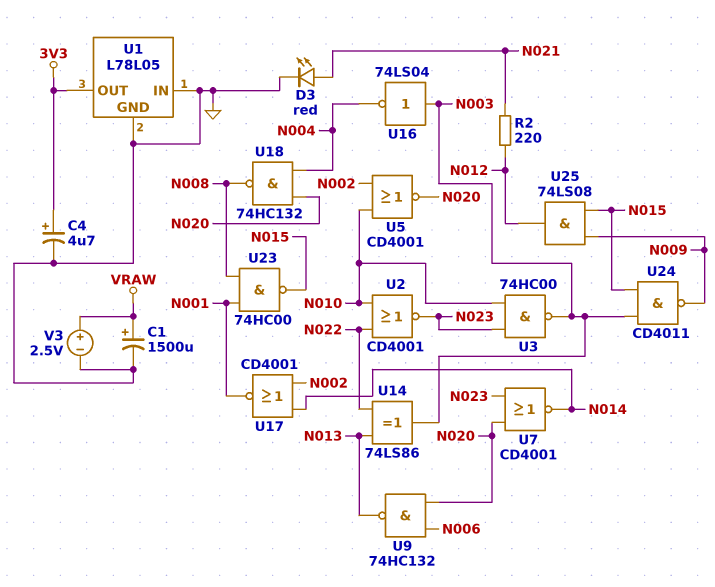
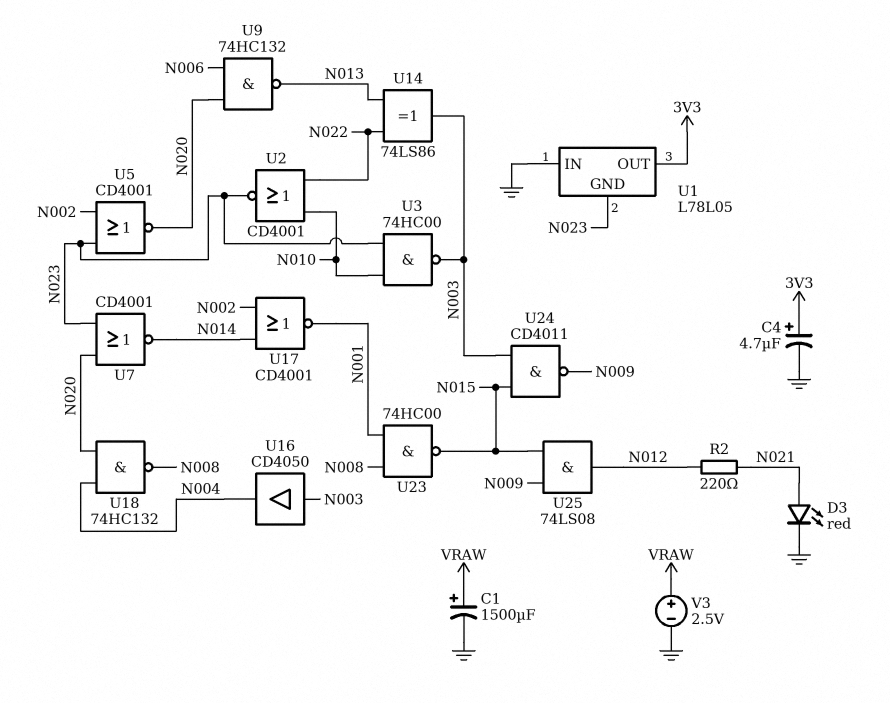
U1 pin GND: GND -> N023
U5: NOR CD4001 (in N002, in N010, out N020) -> NOR CD4001 (in N002, in N023, out N020)
U16: NOT 74LS04 (in N003, out N004) -> buffer CD4050 (in N003, out N004)

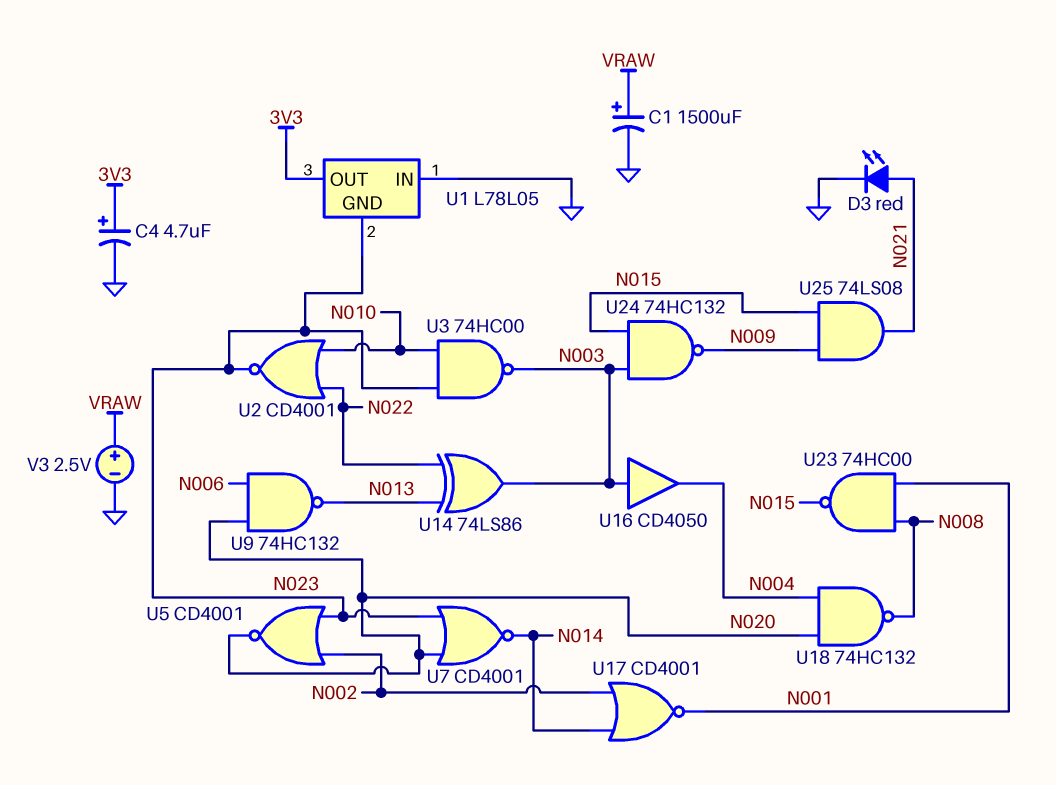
R2: 220 (N012, N021) -> none
U24: NAND CD4011 (in N003, in N015, out N009) -> NAND 74HC132 (in N003, in N015, out N009)
U25: AND 74LS08 (in N009, in N015, out N012) -> AND 74LS08 (in N009, in N015, out N021)

